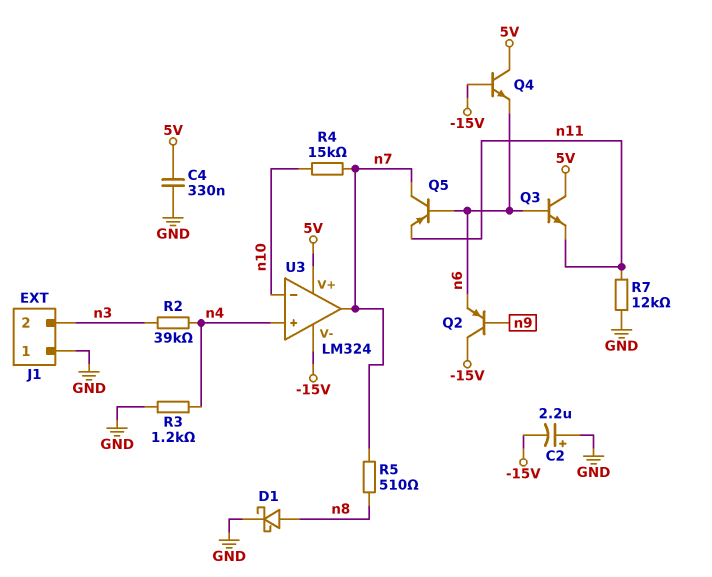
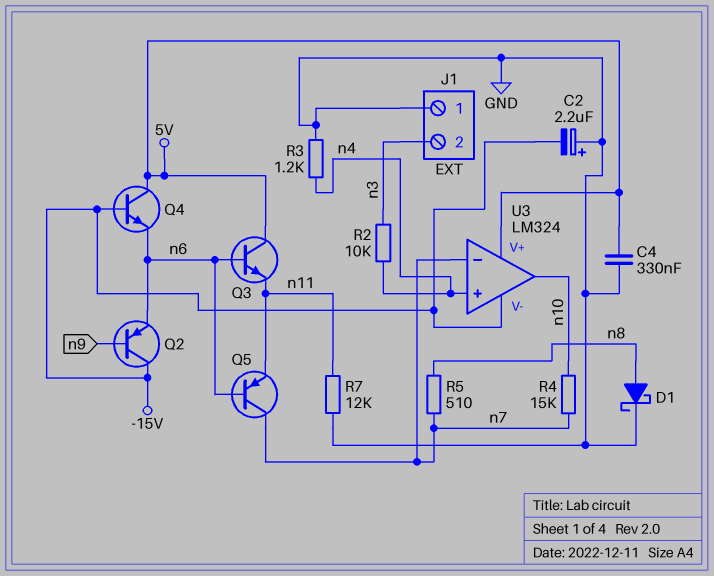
R2: 39k (n3, n4) -> 10k (n3, n4)
U3 pin in-: n10 -> n7
U3 pin out: n7 -> n10

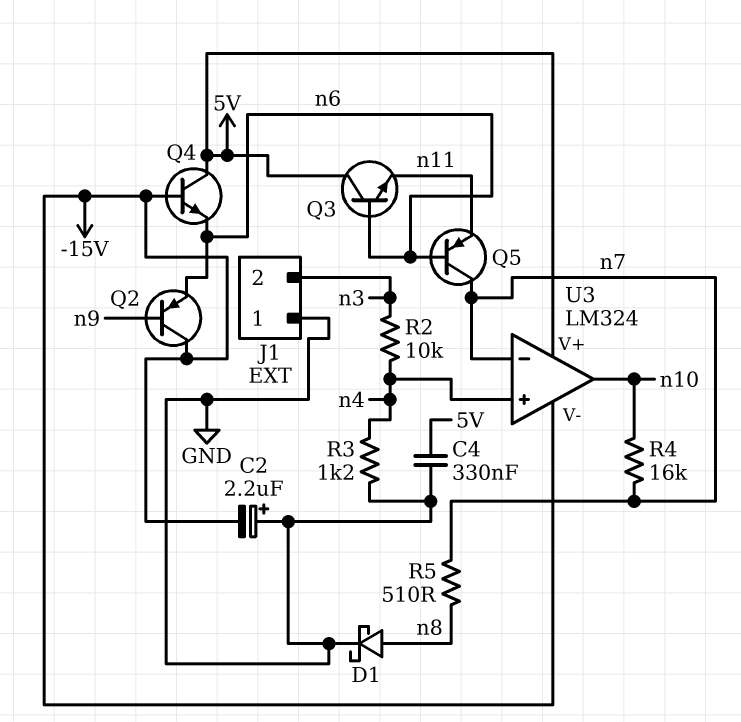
R4: 15k (n7, n10) -> 16k (n7, n10)
R7: 12k (GND, n11) -> none

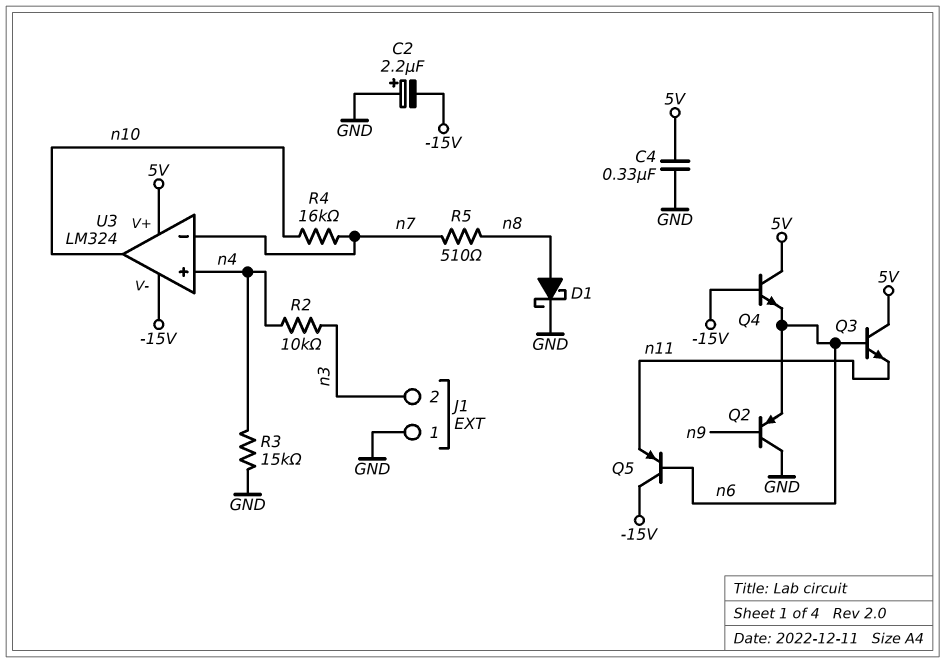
Q2: PNP (B n9, C -15V, E n6) -> PNP (B n9, C GND, E n6)
Q5: PNP (B n6, C n7, E n11) -> PNP (B n6, C -15V, E n11)
R3: 1.2k (GND, n4) -> 15k (GND, n4)

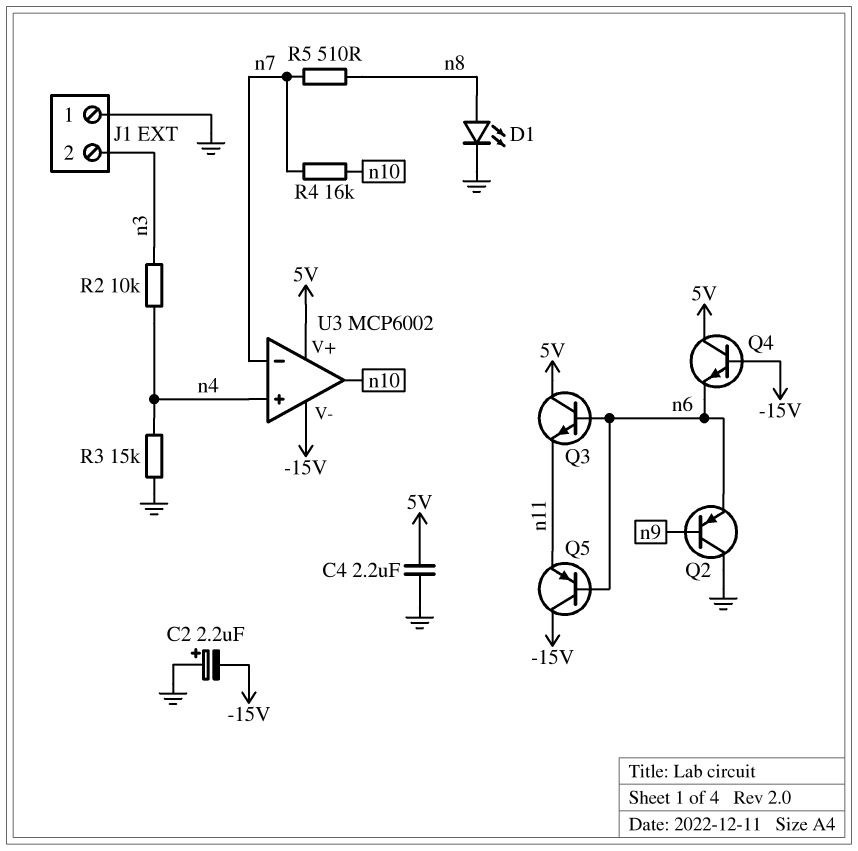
C4: 330nF (5V, GND) -> 2.2uF (5V, GND)
D1: schottky (A n8, K GND) -> LED (A n8, K GND)
U3: LM324 -> MCP6002

